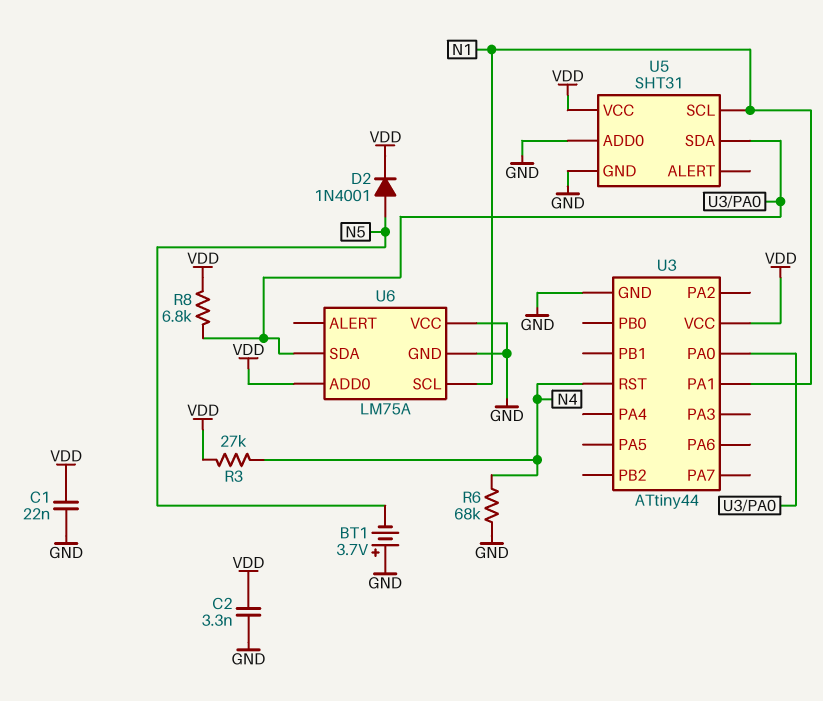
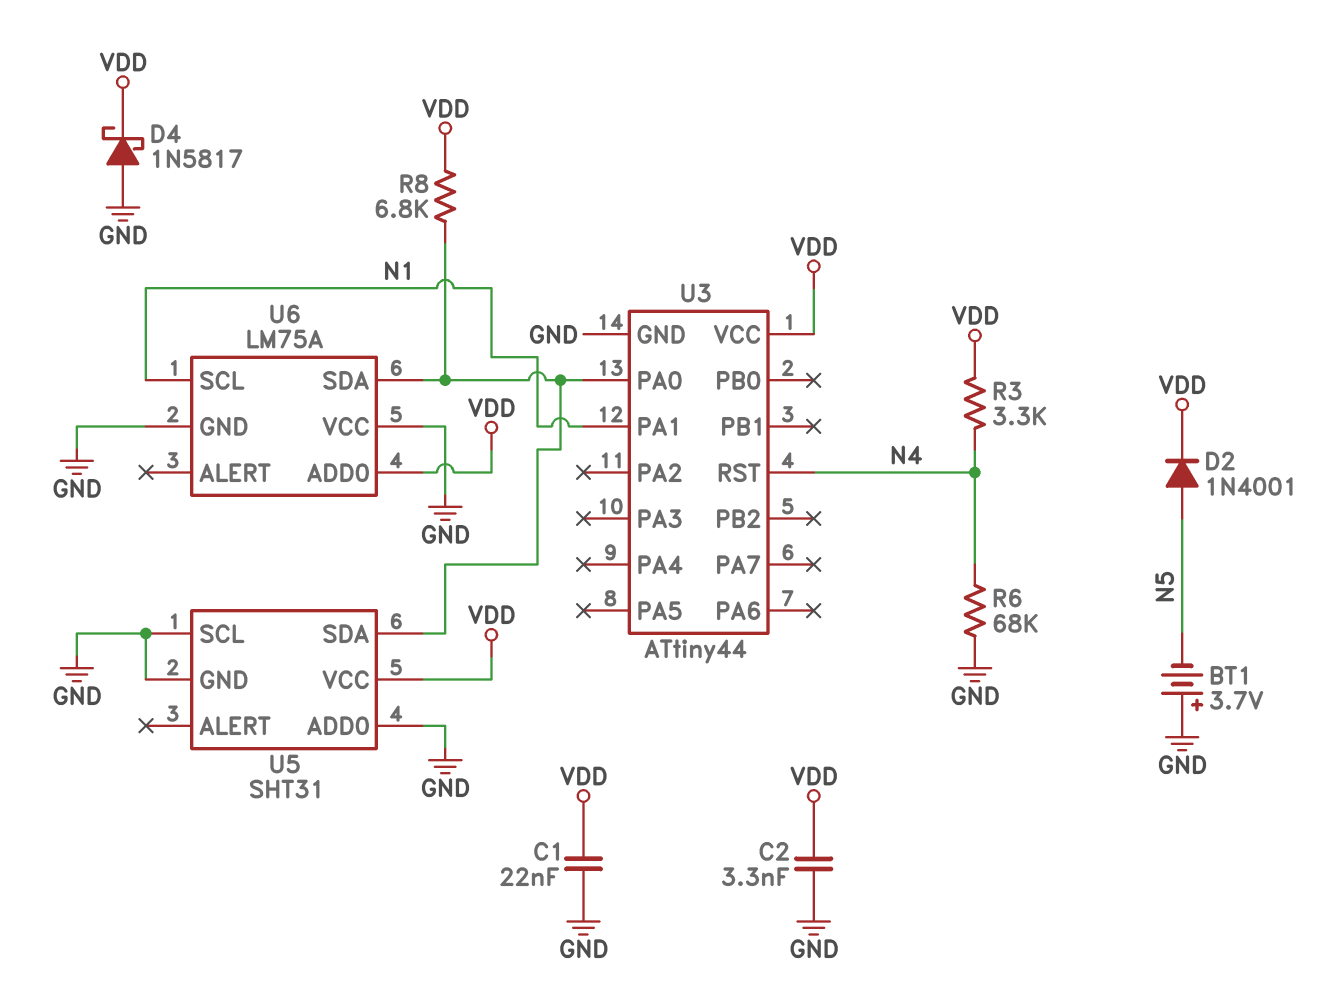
D4: none -> schottky 1N5817 (A GND, K VDD)
R3: 27k (N4, VDD) -> 3.3k (N4, VDD)
U5 pin SCL: N1 -> GND

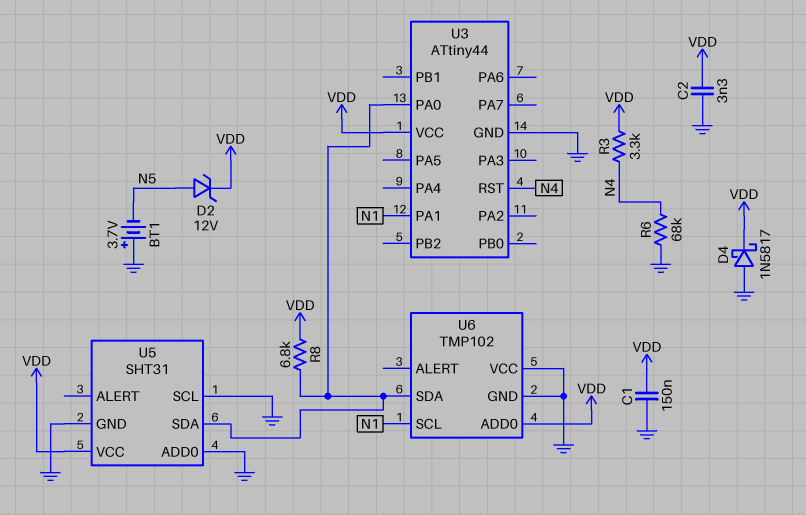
C1: 22nF (GND, VDD) -> 150nF (GND, VDD)
D2: diode 1N4001 (A N5, K VDD) -> zener 12V (A N5, K VDD)
U6: LM75A -> TMP102

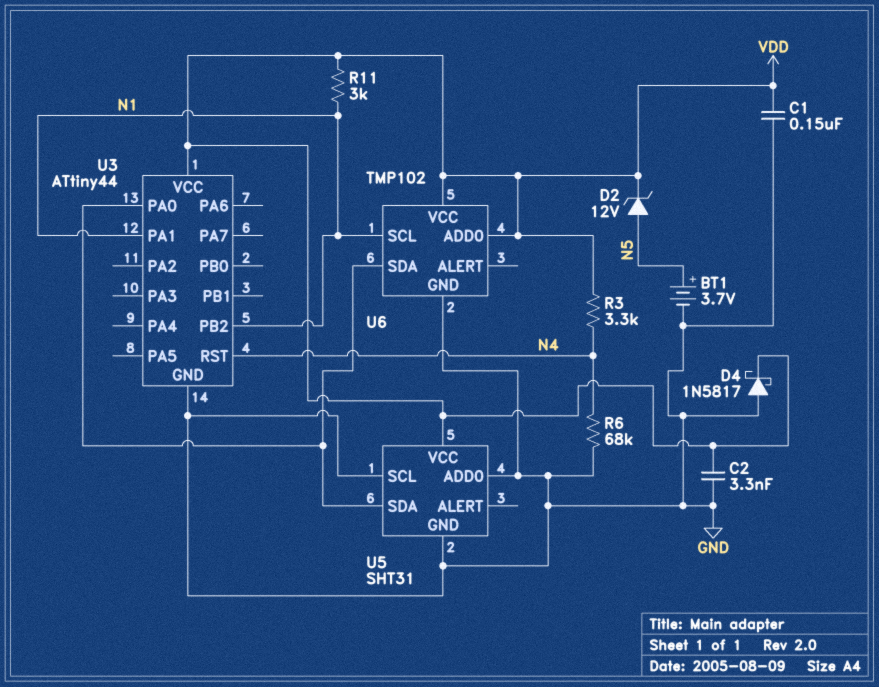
BT1: 3.7V (plus GND, minus N5) -> 3.7V (plus N5, minus GND)
R8: 6.8k (U3/PA0, VDD) -> none
R11: none -> 3k (N1, VDD)
U3 pin PB2: none -> N1
U6 pin VCC: GND -> VDD

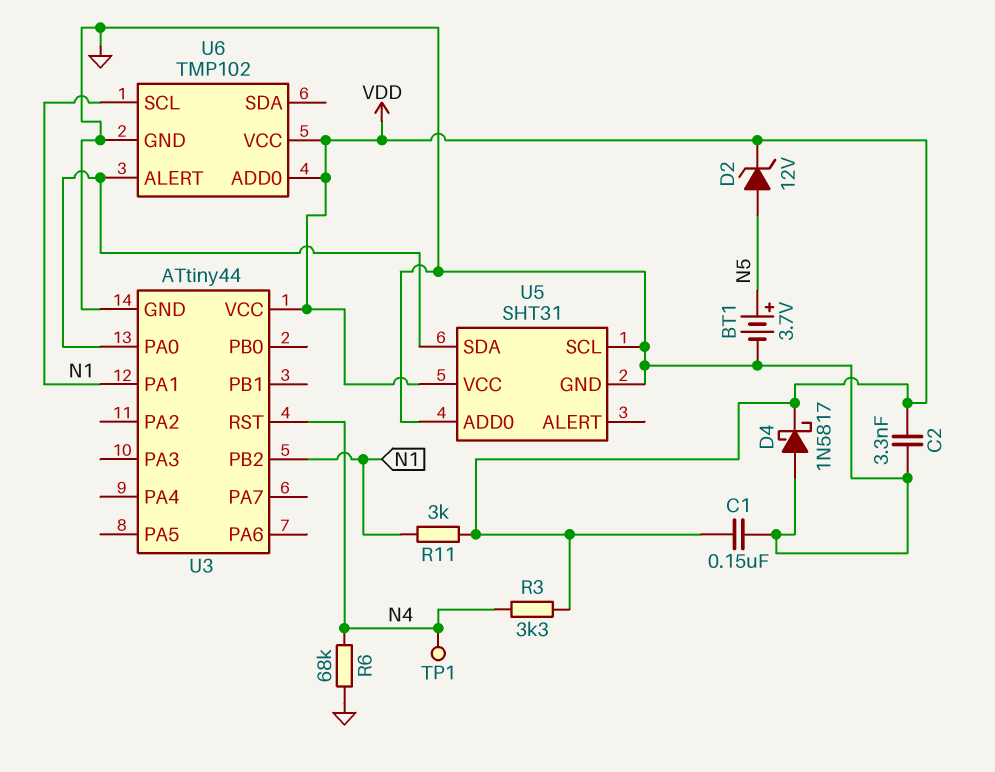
TP1: none -> test point (N4)
U6 pin ALERT: none -> U3/PA0
U6 pin SDA: U3/PA0 -> none

